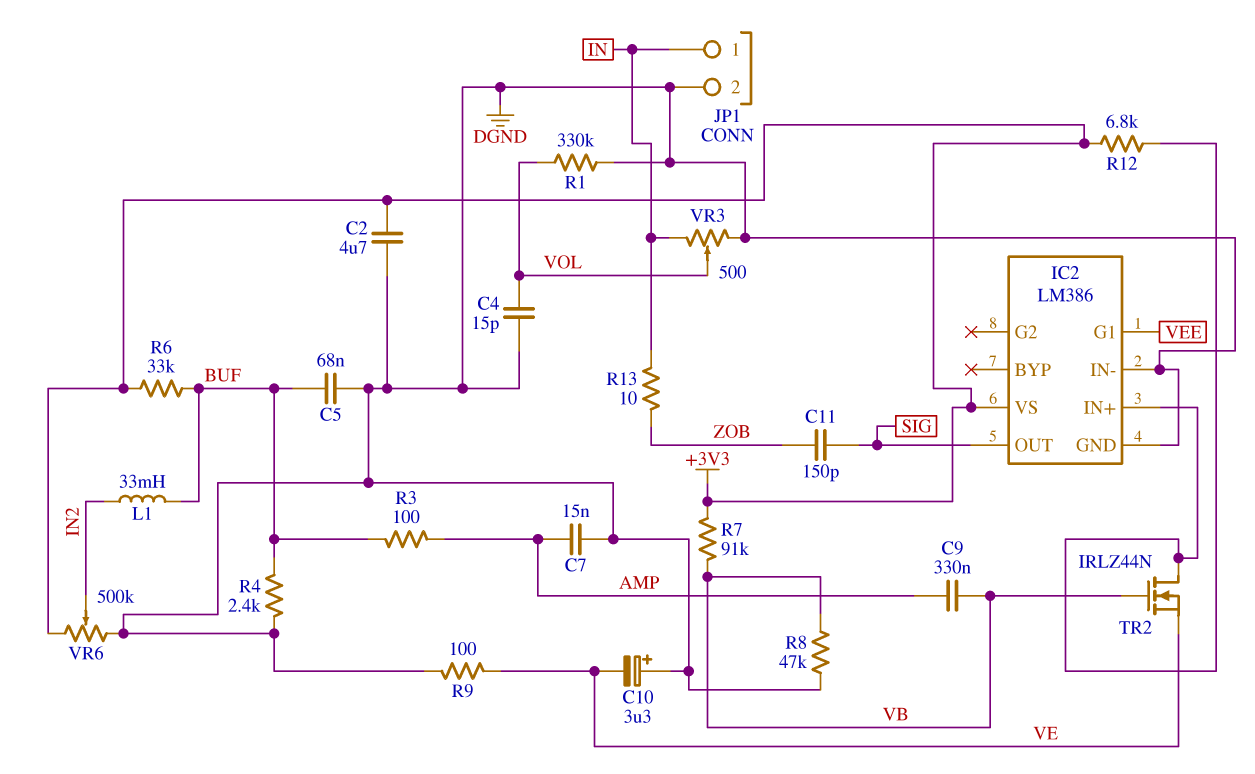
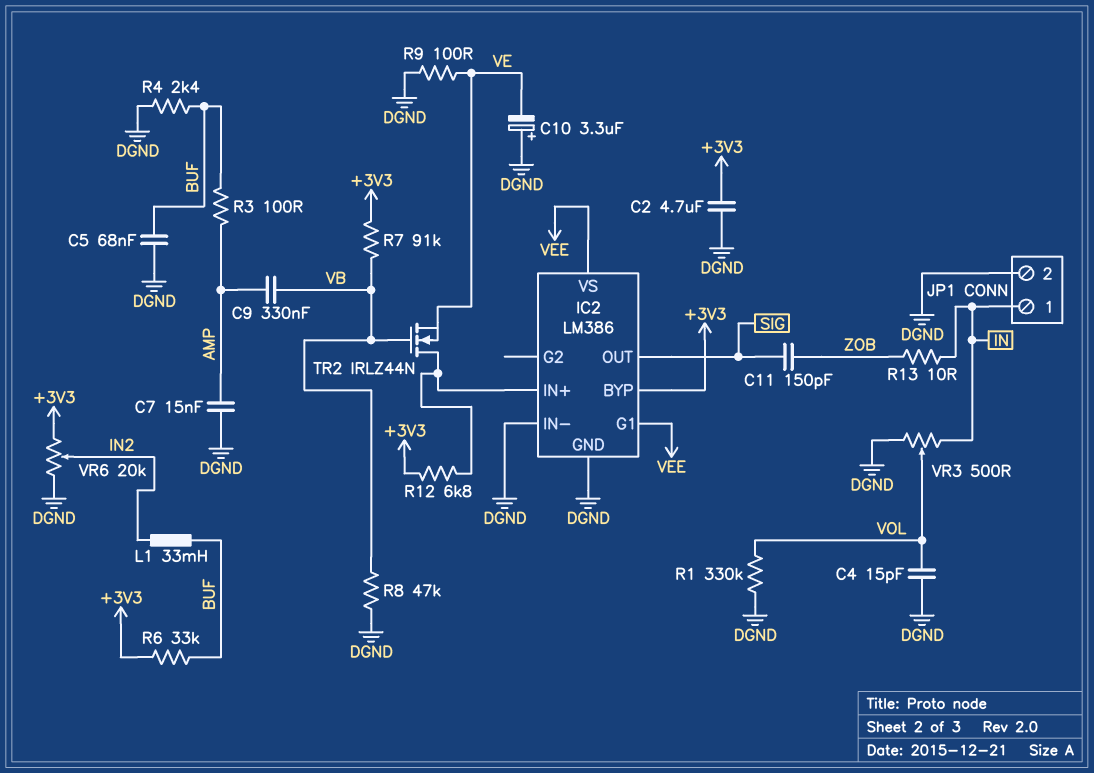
IC2 pin BYP: none -> +3V3
IC2 pin VS: +3V3 -> VEE
VR6: 500k (+3V3, DGND, wiper IN2) -> 20k (+3V3, DGND, wiper IN2)

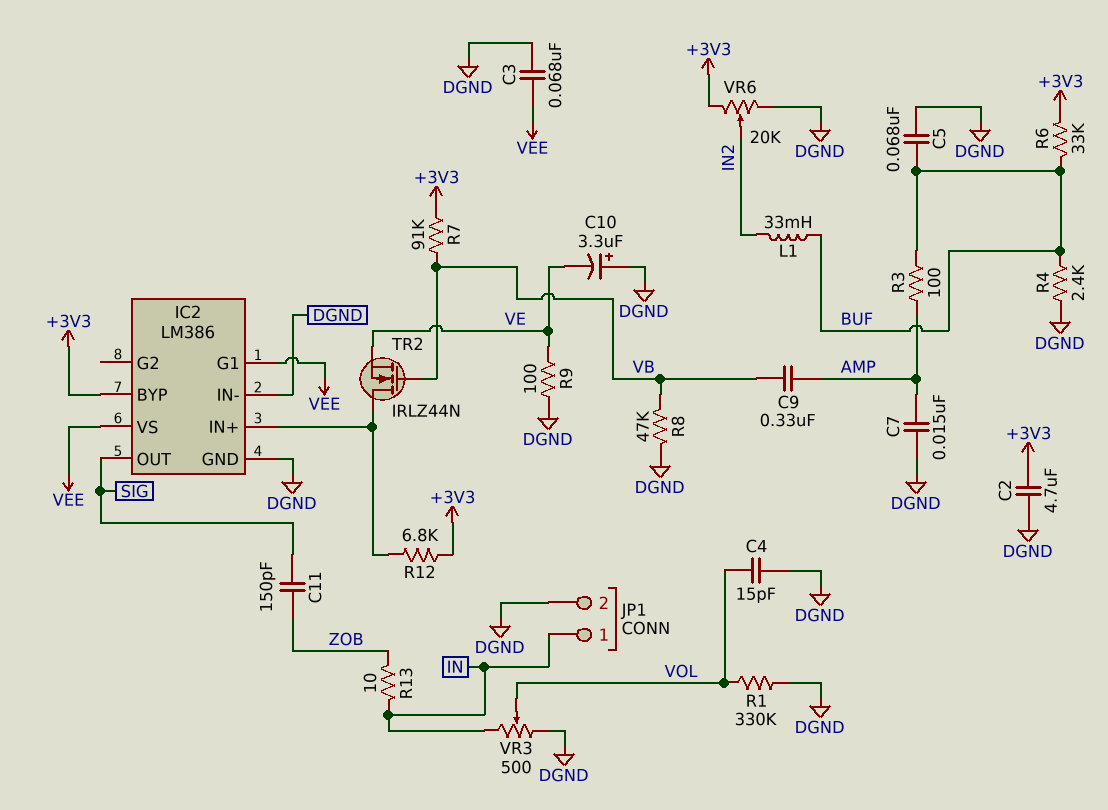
C3: none -> 68nF (DGND, VEE)

